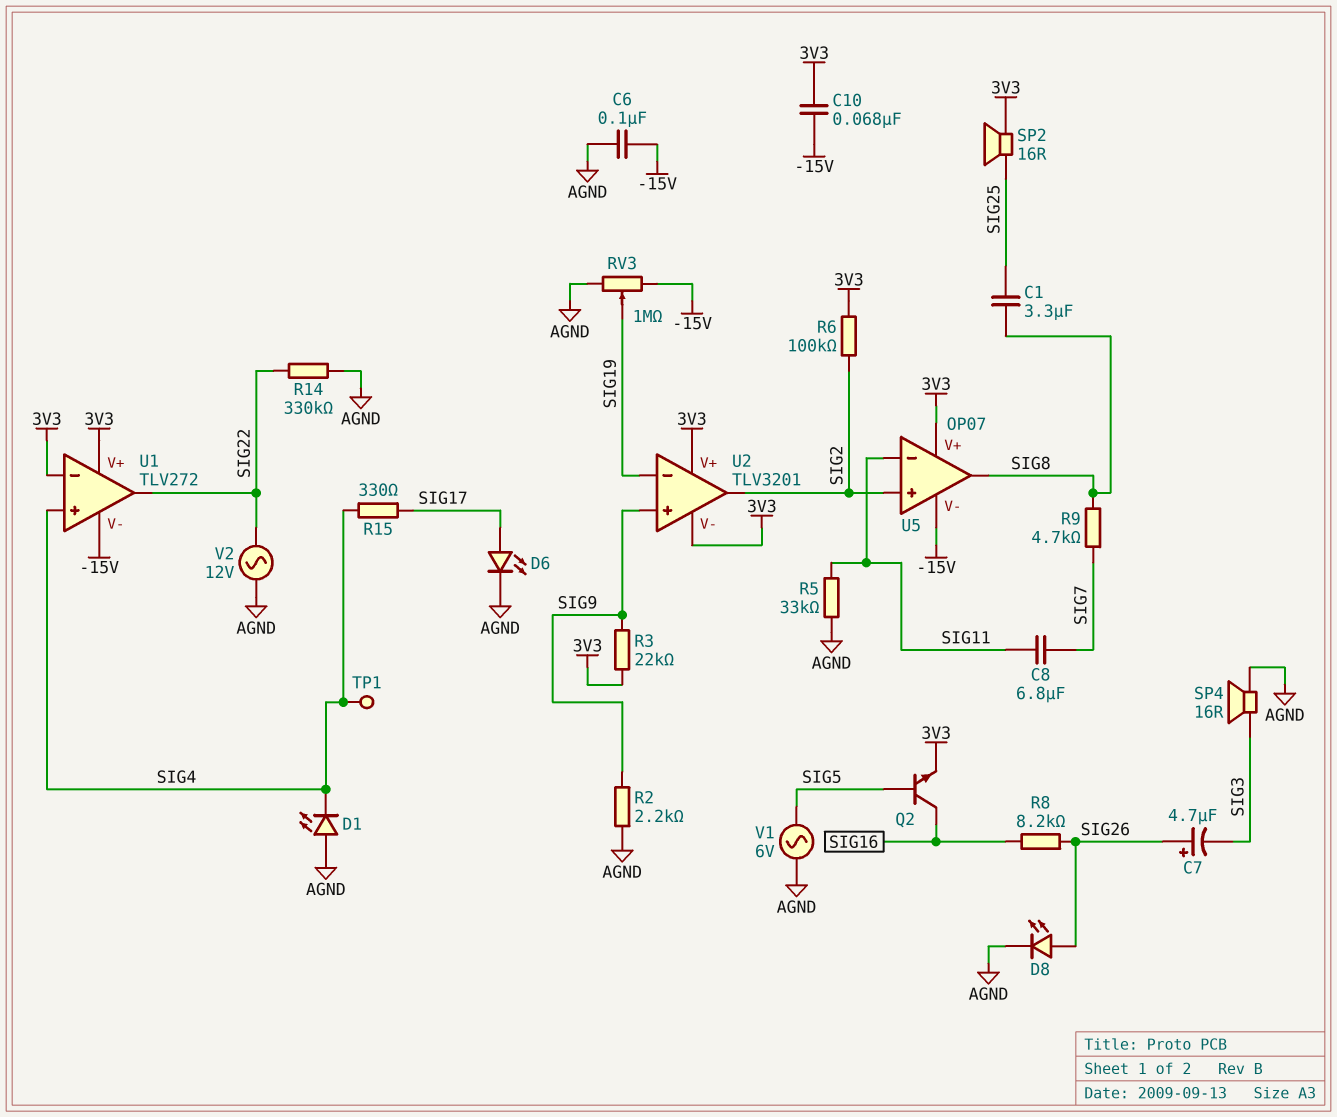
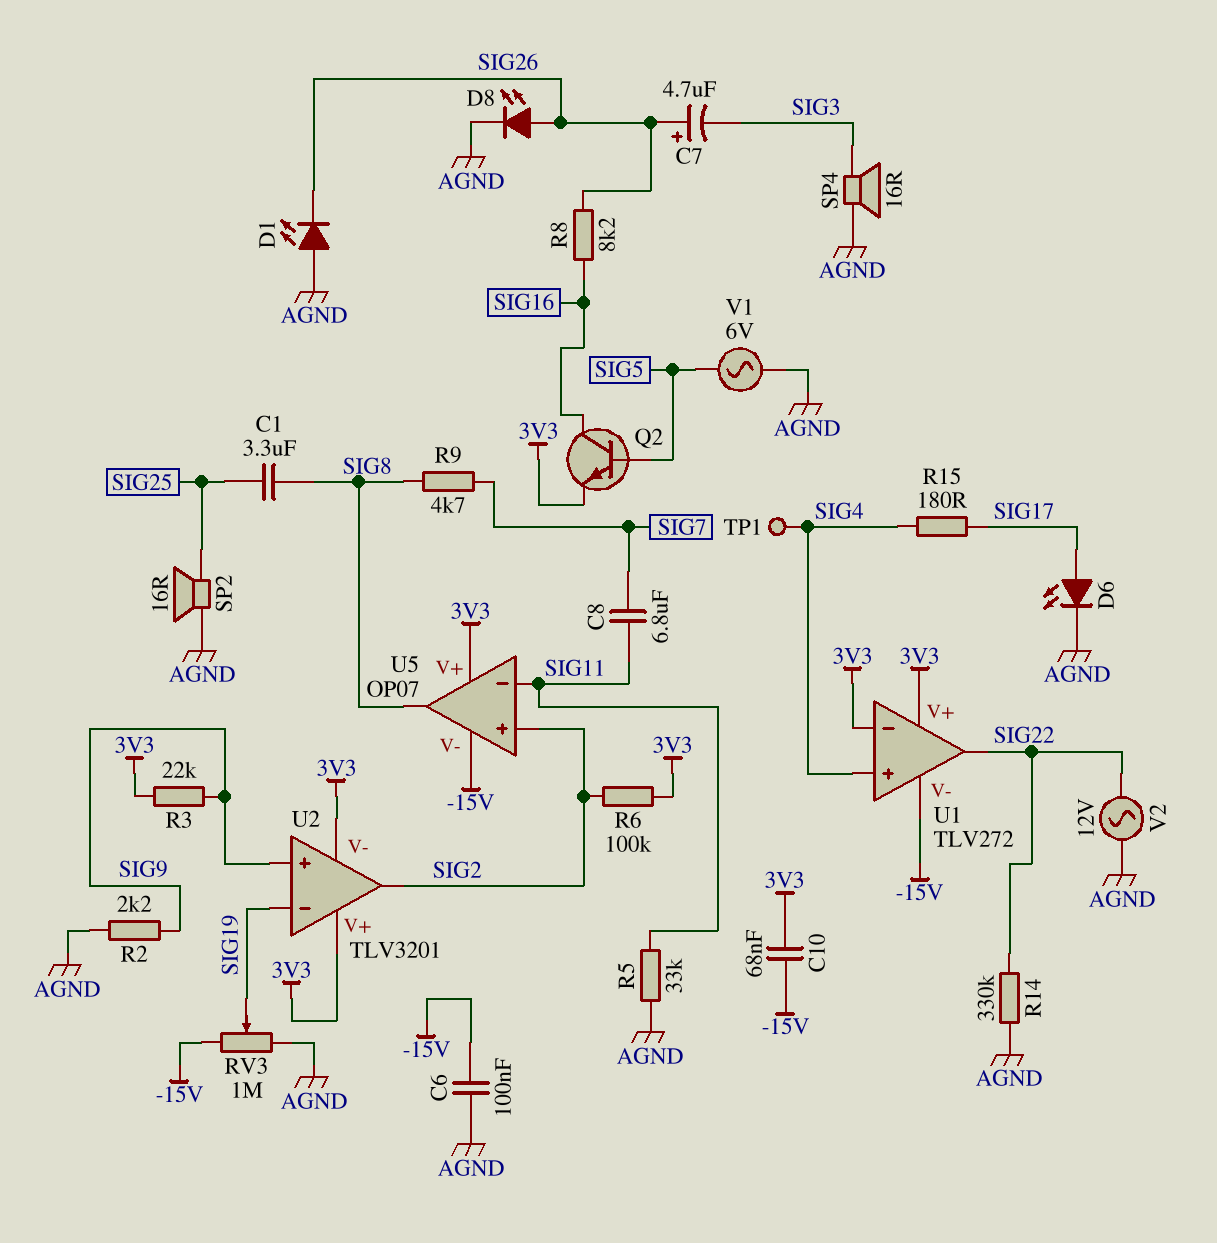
D1: LED (A AGND, K SIG4) -> LED (A AGND, K SIG26)
R15: 330 (SIG4, SIG17) -> 180 (SIG4, SIG17)
SP2: speaker 16R (3V3, SIG25) -> speaker 16R (AGND, SIG25)

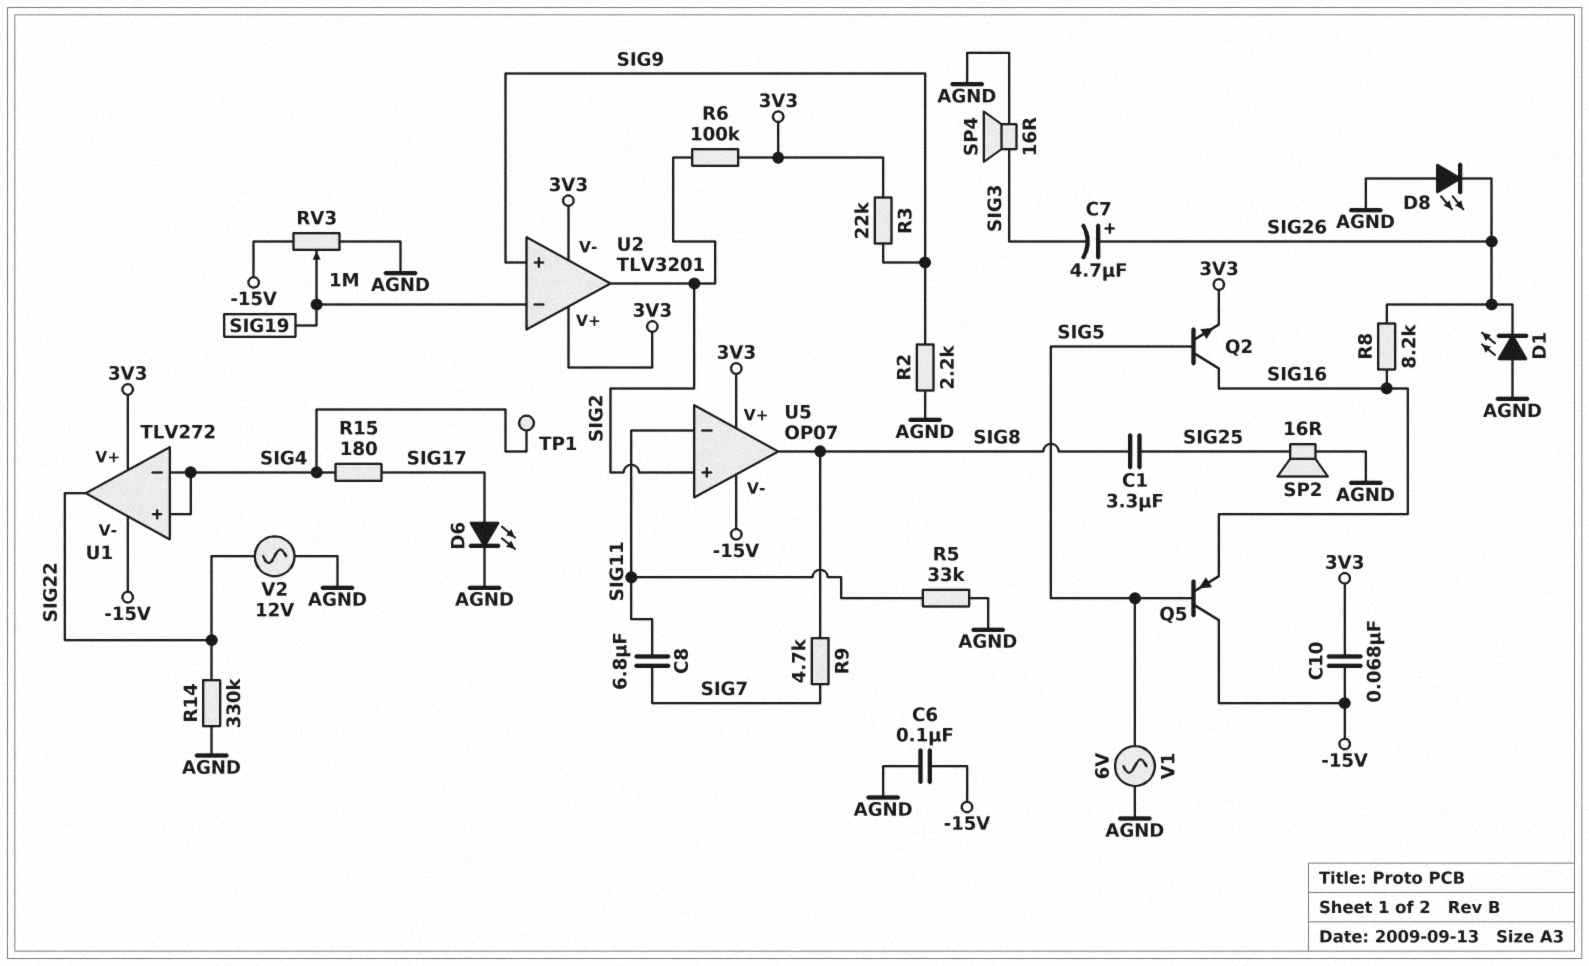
D8: LED (A SIG26, K AGND) -> LED (A AGND, K SIG26)
Q5: none -> PNP (B SIG5, C -15V, E SIG16)
U1 pin in-: 3V3 -> SIG4

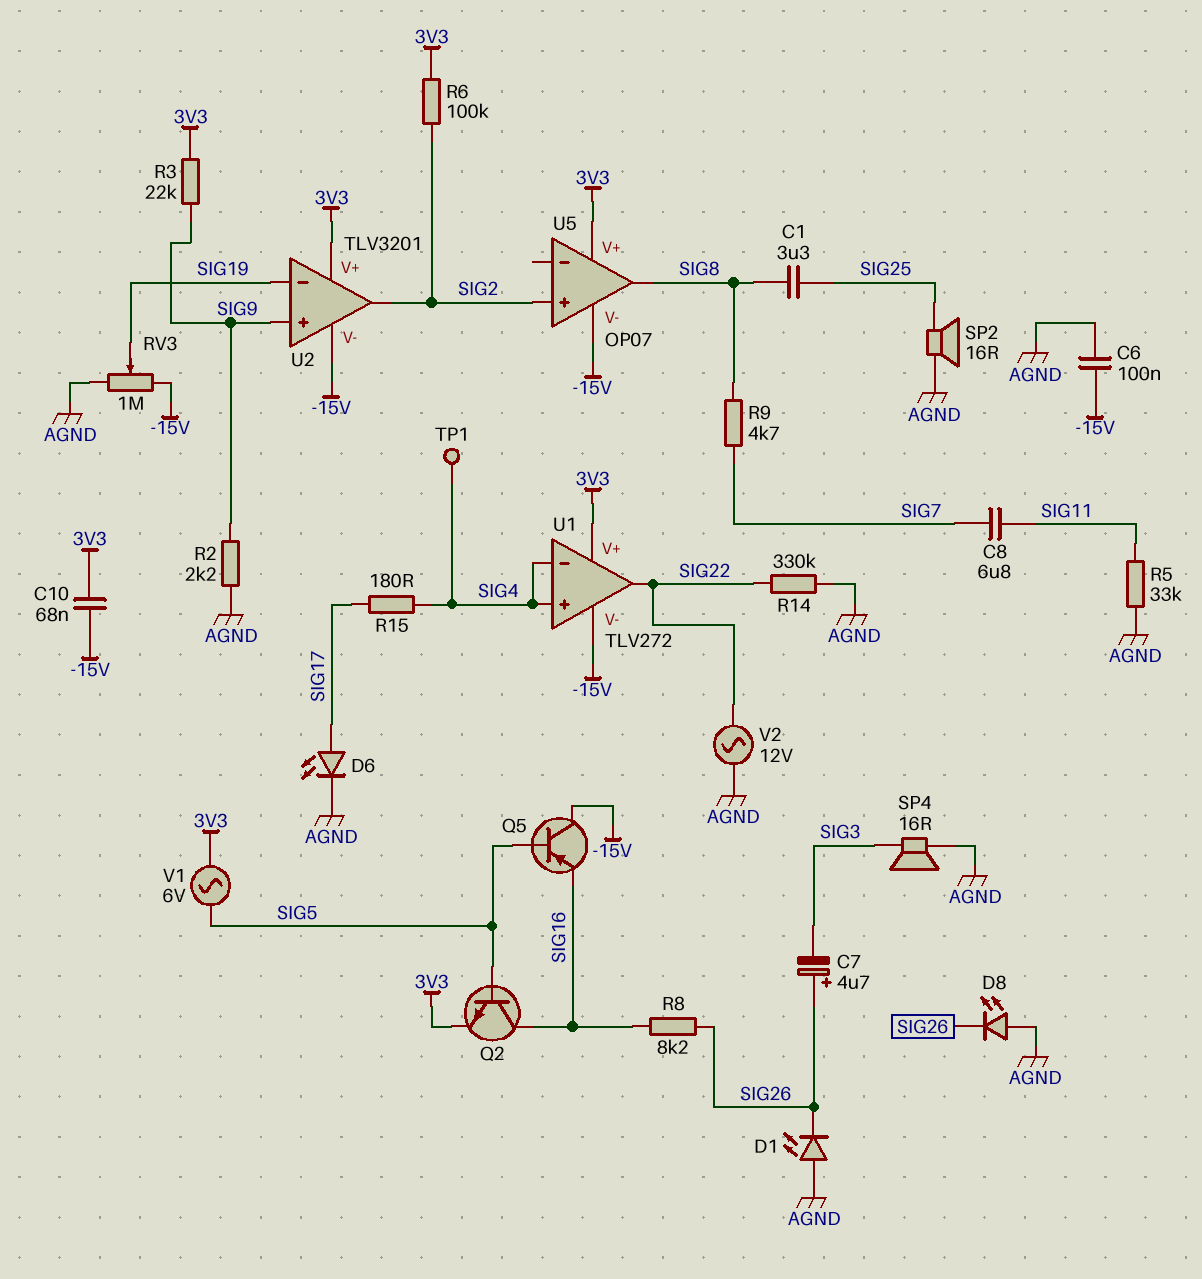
U2 pin V-: 3V3 -> -15V
U5 pin in-: SIG11 -> none
V1: AC 6V (AGND, SIG5) -> AC 6V (3V3, SIG5)

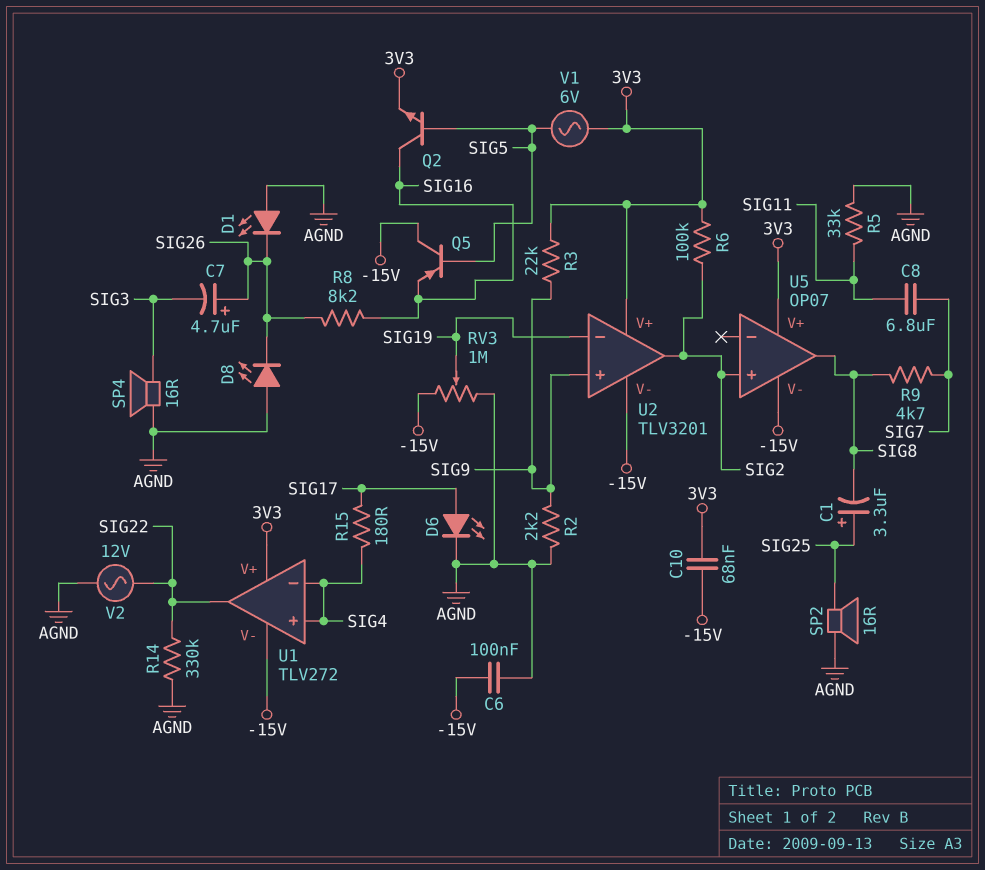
C1: 3.3uF (SIG8, SIG25) -> 3.3uF (plus SIG25, minus SIG8)
TP1: test point (SIG4) -> none

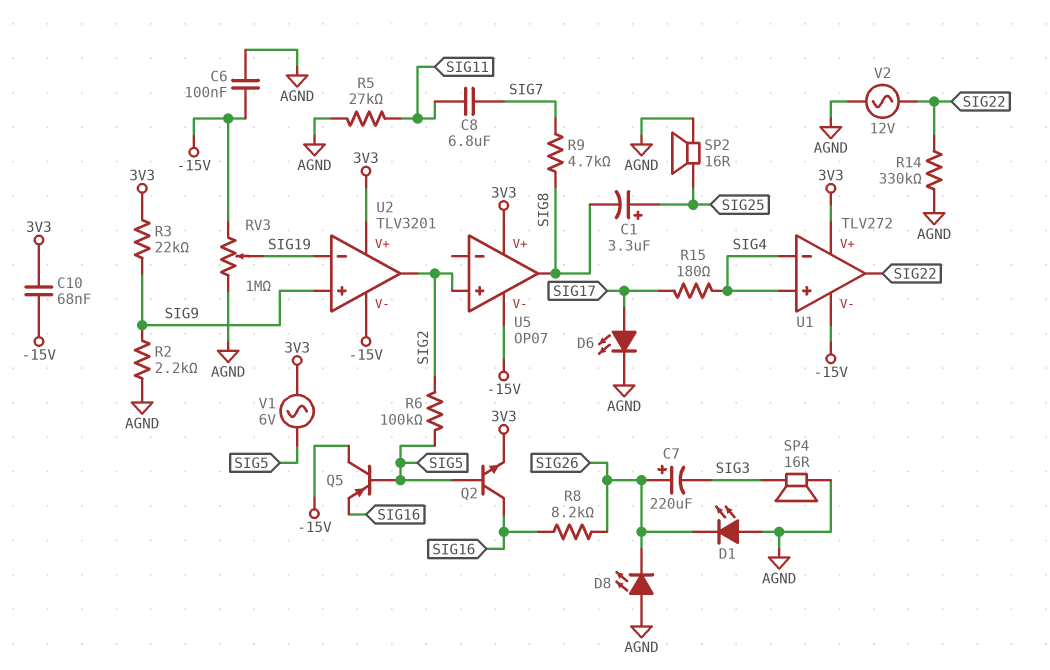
C7: 4.7uF (plus SIG26, minus SIG3) -> 220uF (plus SIG26, minus SIG3)
R5: 33k (AGND, SIG11) -> 27k (AGND, SIG11)
R6: 100k (3V3, SIG2) -> 100k (SIG2, SIG5)

